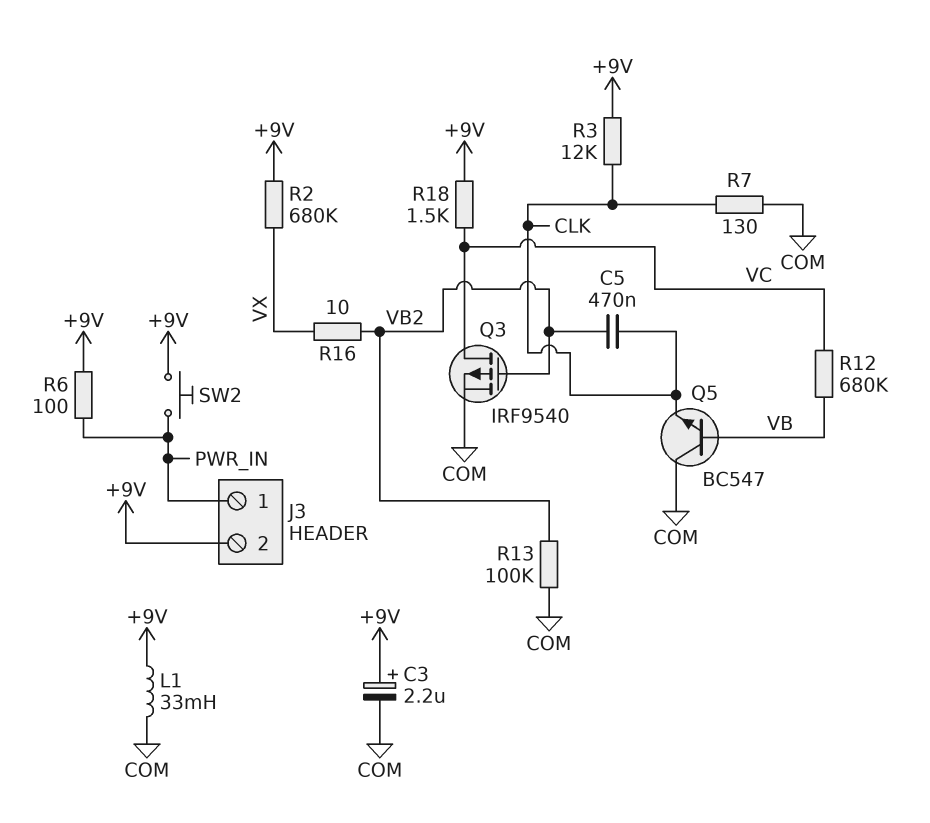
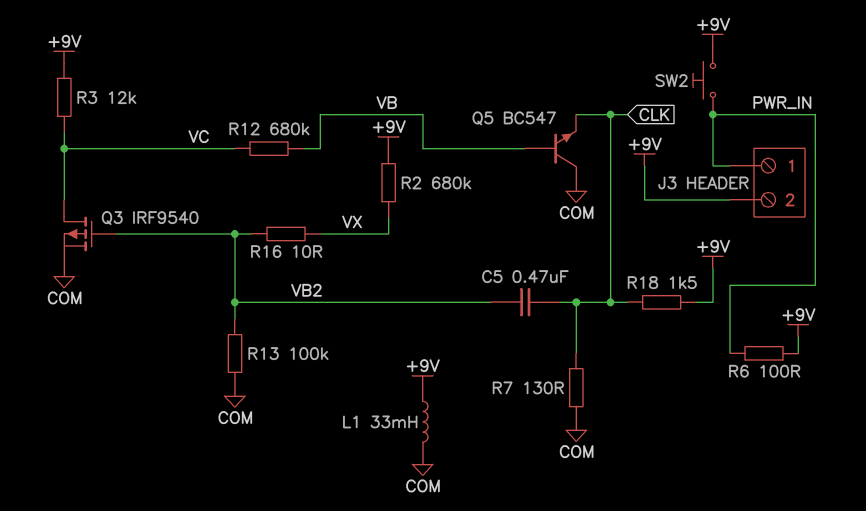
C3: 2.2uF (plus +9V, minus COM) -> none
R3: 12k (+9V, CLK) -> 12k (+9V, VC)
R18: 1.5k (+9V, VC) -> 1.5k (+9V, CLK)

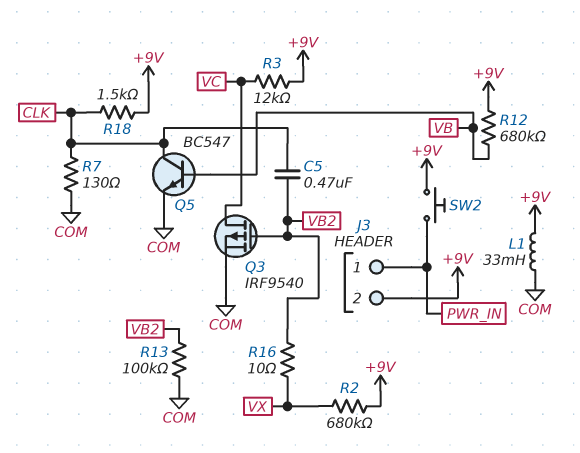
Q5: NPN BC547 (B VB, C COM, E CLK) -> NPN BC547 (B VB, C CLK, E COM)
R6: 100 (+9V, PWR_IN) -> none
R12: 680k (VB, VC) -> 680k (+9V, VB)

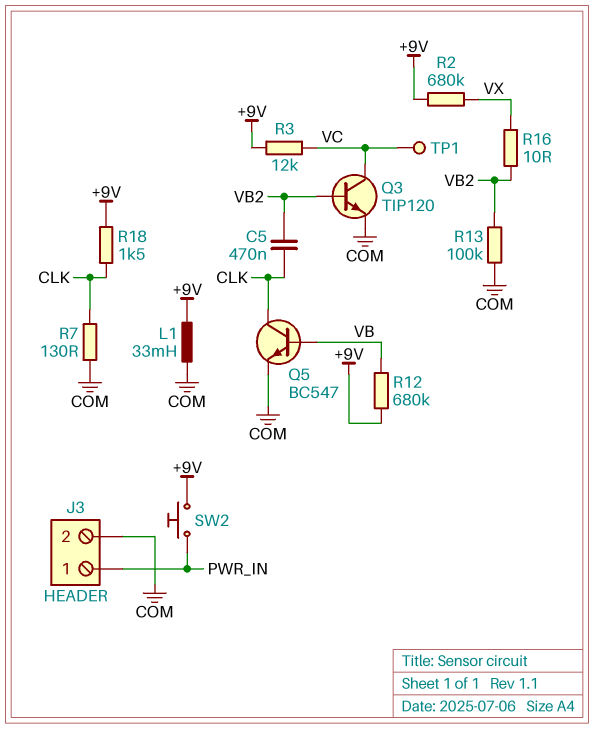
J3 pin 2: +9V -> COM
Q3: PMOS IRF9540 (G VB2, D VC, S COM) -> NPN TIP120 (B VB2, C VC, E COM)
TP1: none -> test point (VC)

